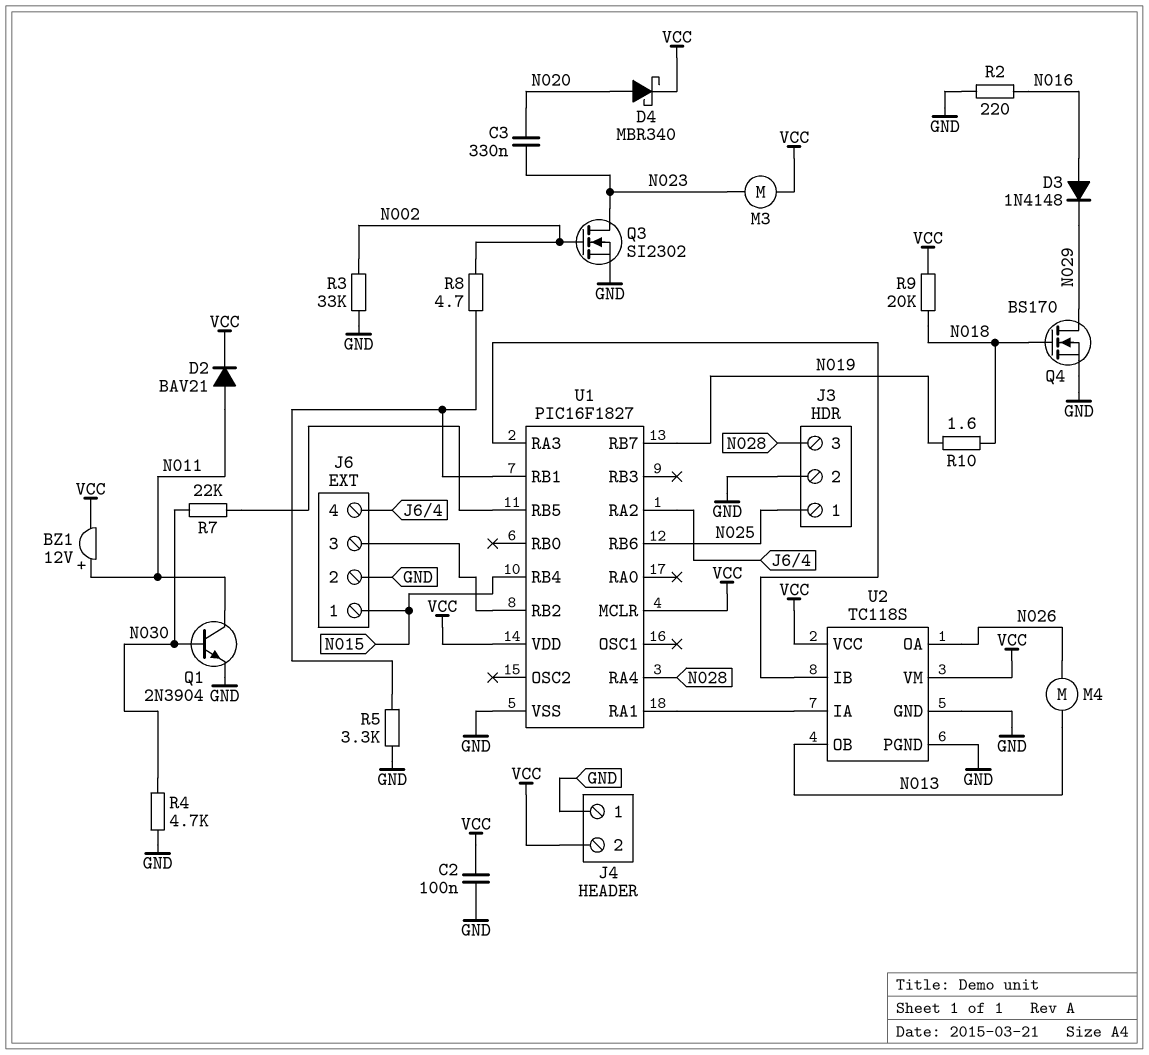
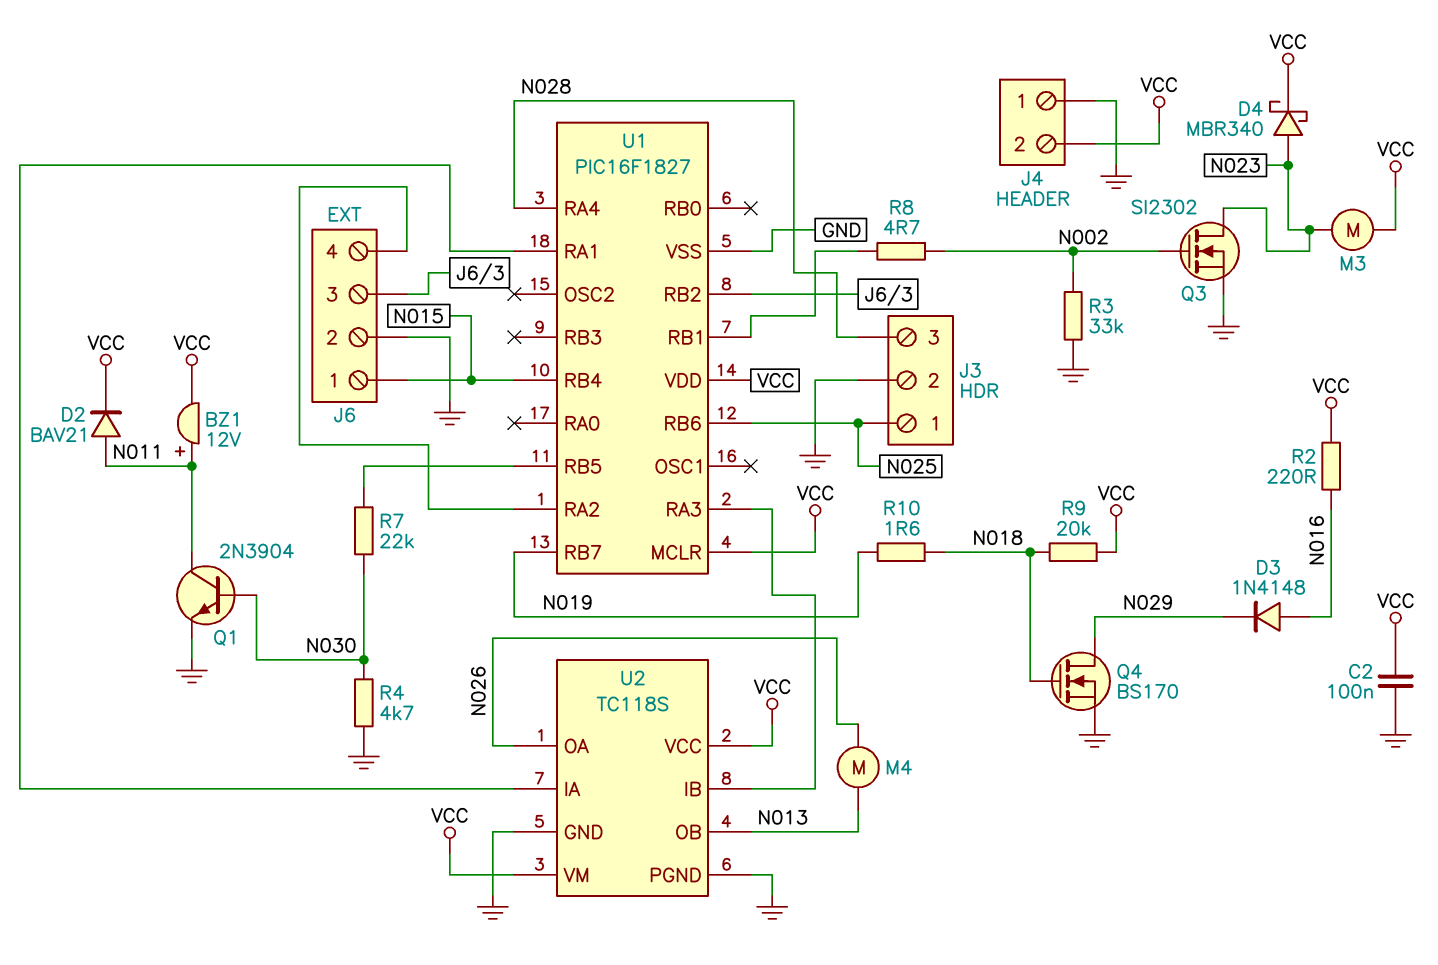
C3: 330nF (N020, N023) -> none
D4: schottky MBR340 (A N020, K VCC) -> schottky MBR340 (A N023, K VCC)
R2: 220 (GND, N016) -> 220 (N016, VCC)
R5: 3.3k (GND, U1/RB1) -> none

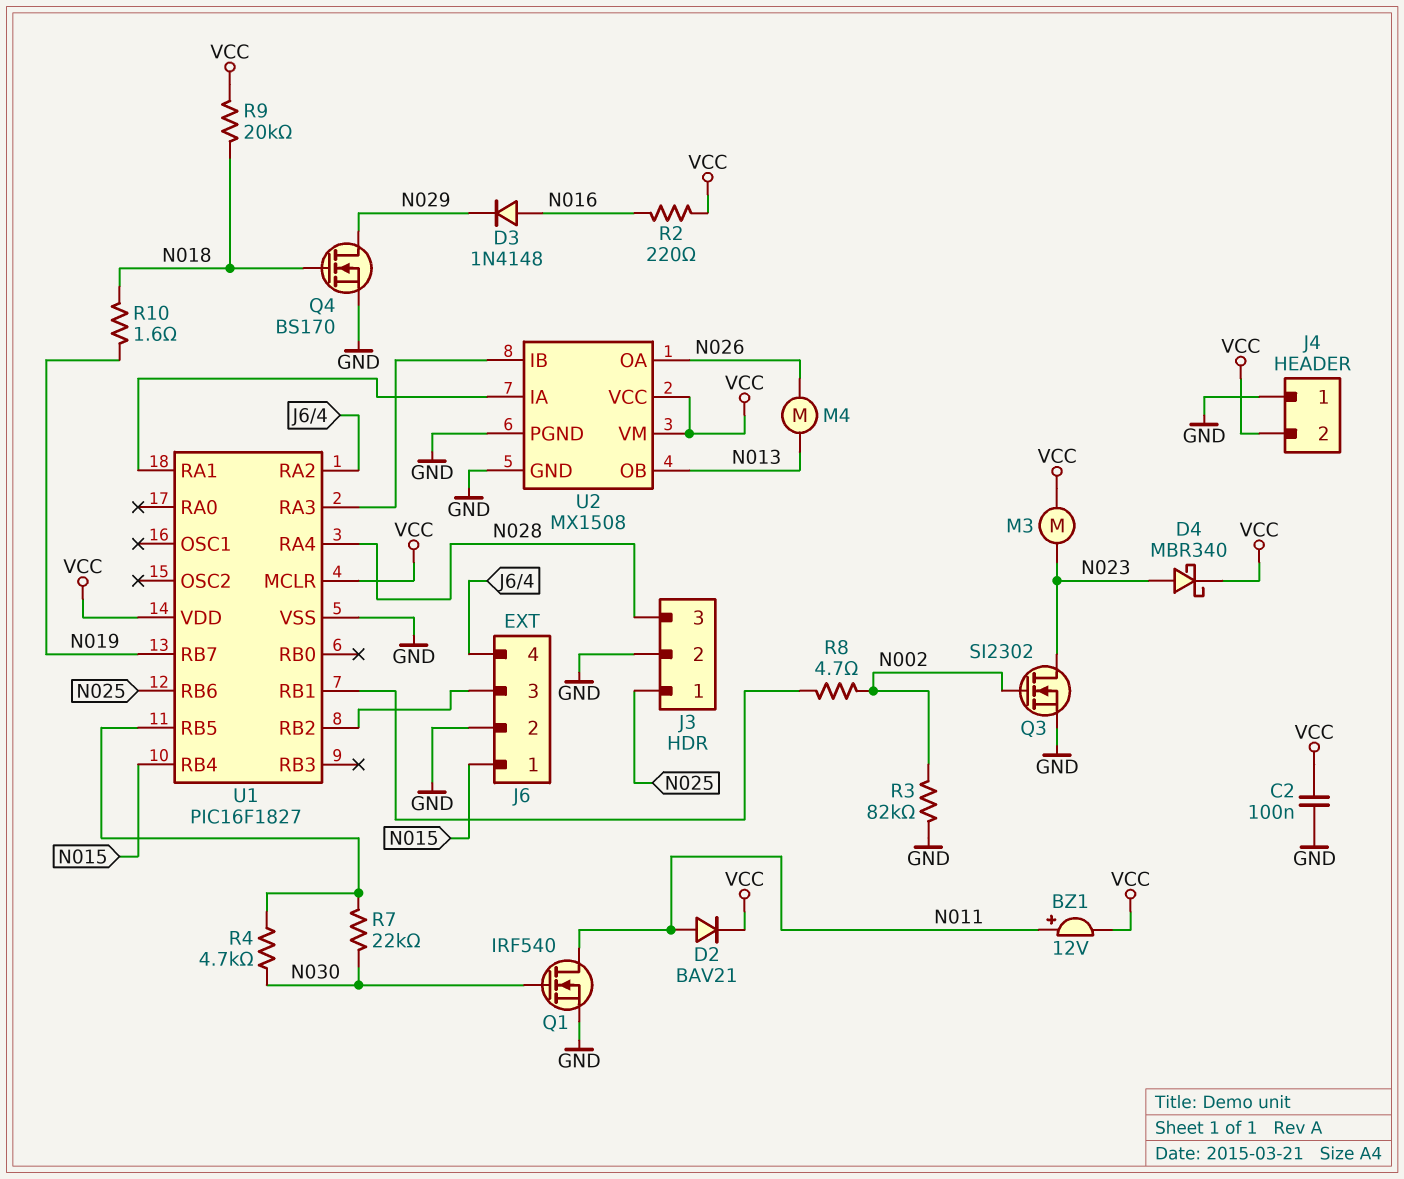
Q1: NPN 2N3904 (B N030, C N011, E GND) -> NMOS IRF540 (G N030, D N011, S GND)
R3: 33k (GND, N002) -> 82k (GND, N002)
R4: 4.7k (GND, N030) -> 4.7k (N030, U1/RB5)
U2: TC118S -> MX1508

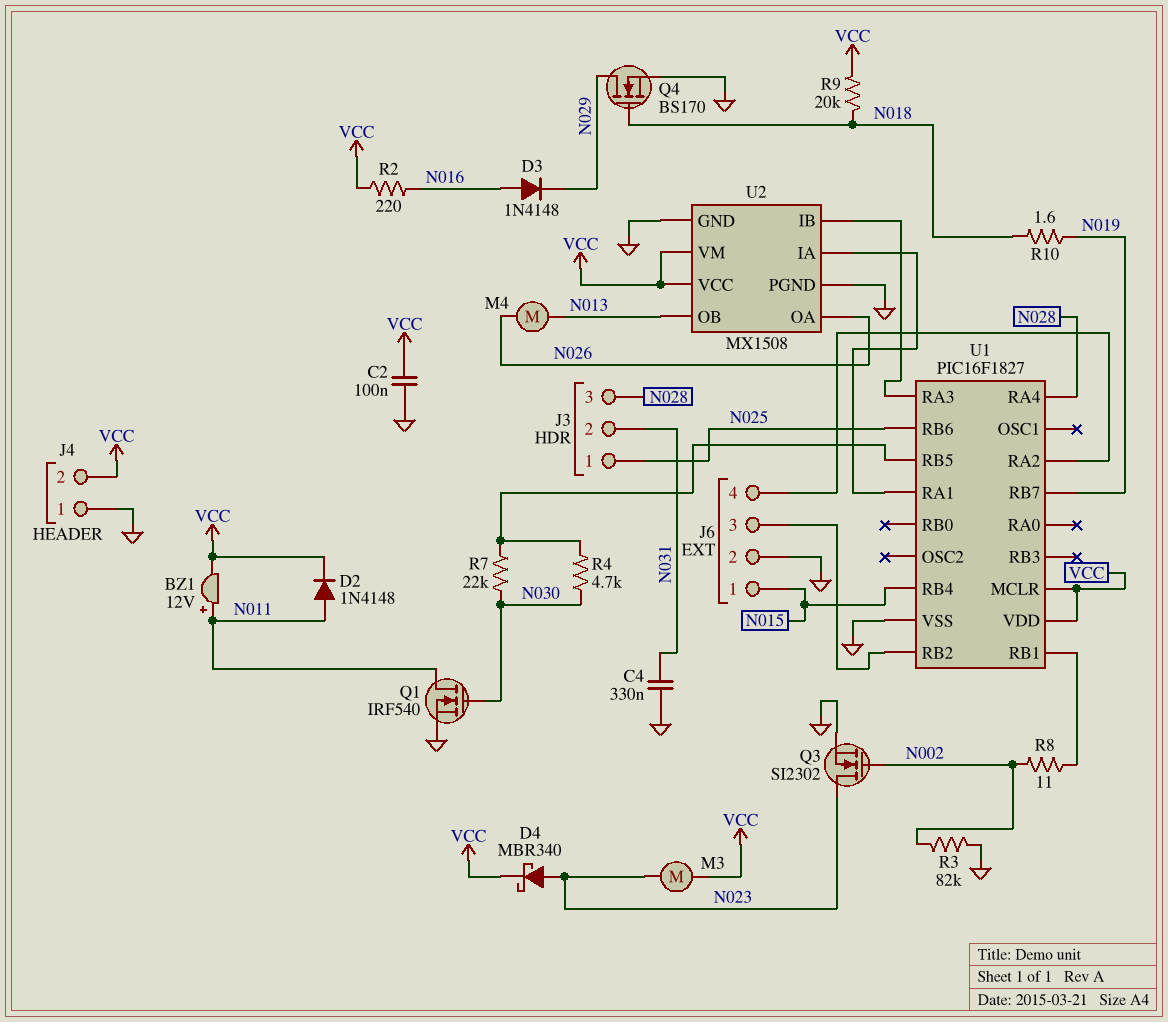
C4: none -> 330nF (GND, N031)
D2: diode BAV21 (A N011, K VCC) -> diode 1N4148 (A N011, K VCC)
J3 pin 2: GND -> N031
R8: 4.7 (N002, U1/RB1) -> 11 (N002, U1/RB1)

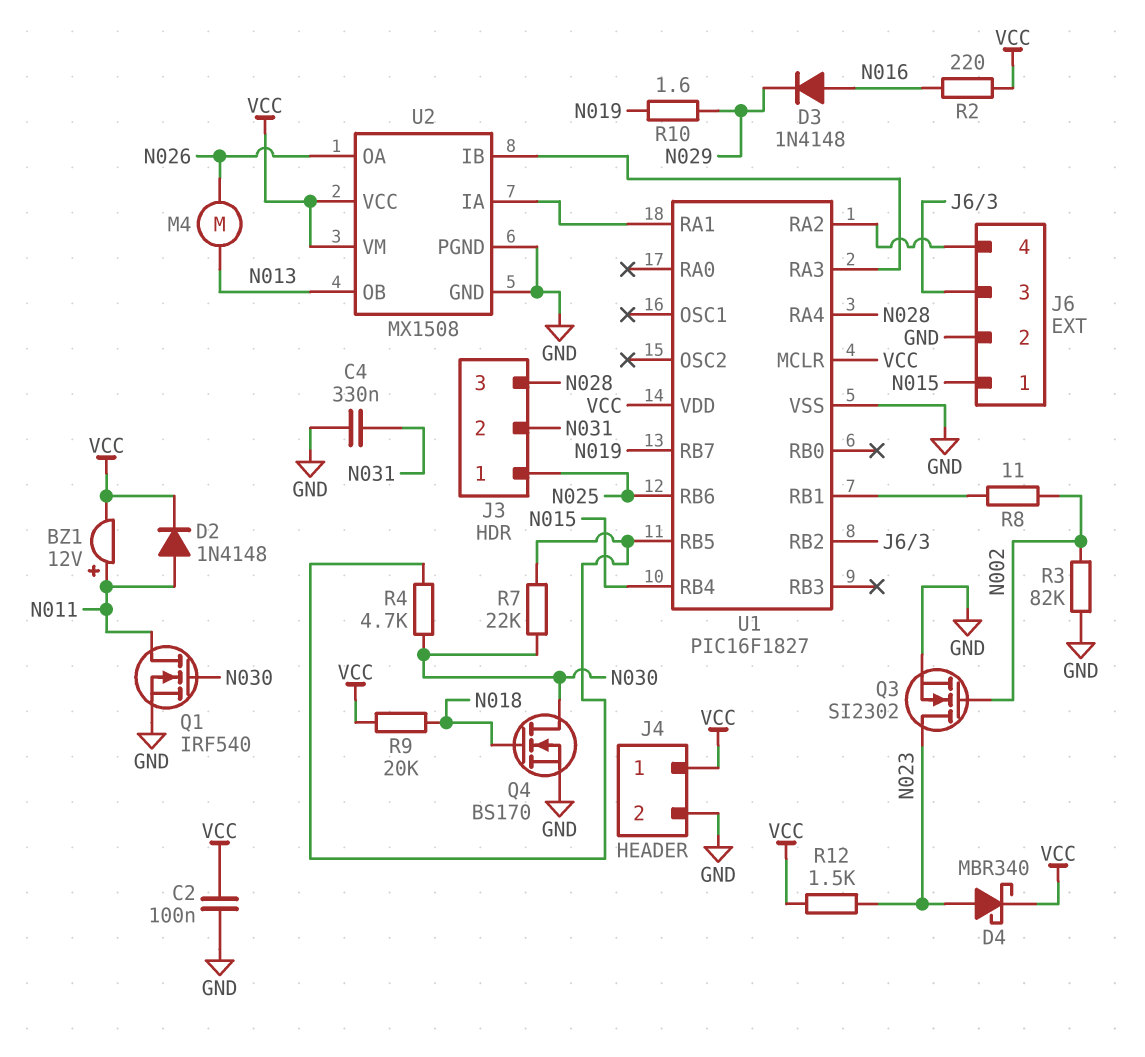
J4 pin 1: GND -> VCC
J4 pin 2: VCC -> GND
M3: motor (N023, VCC) -> none
Q4: NMOS BS170 (G N018, D N029, S GND) -> NMOS BS170 (G N018, D N030, S GND)
R10: 1.6 (N018, N019) -> 1.6 (N019, N029)
R12: none -> 1.5k (N023, VCC)

